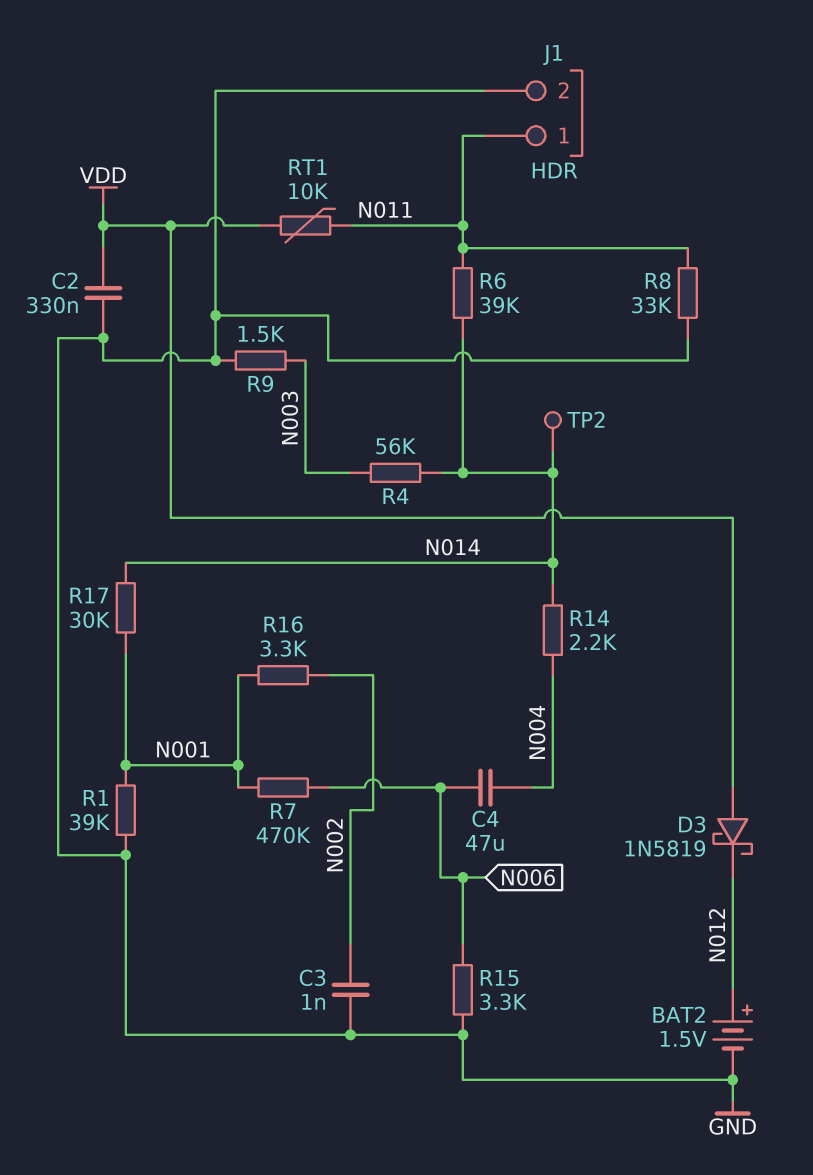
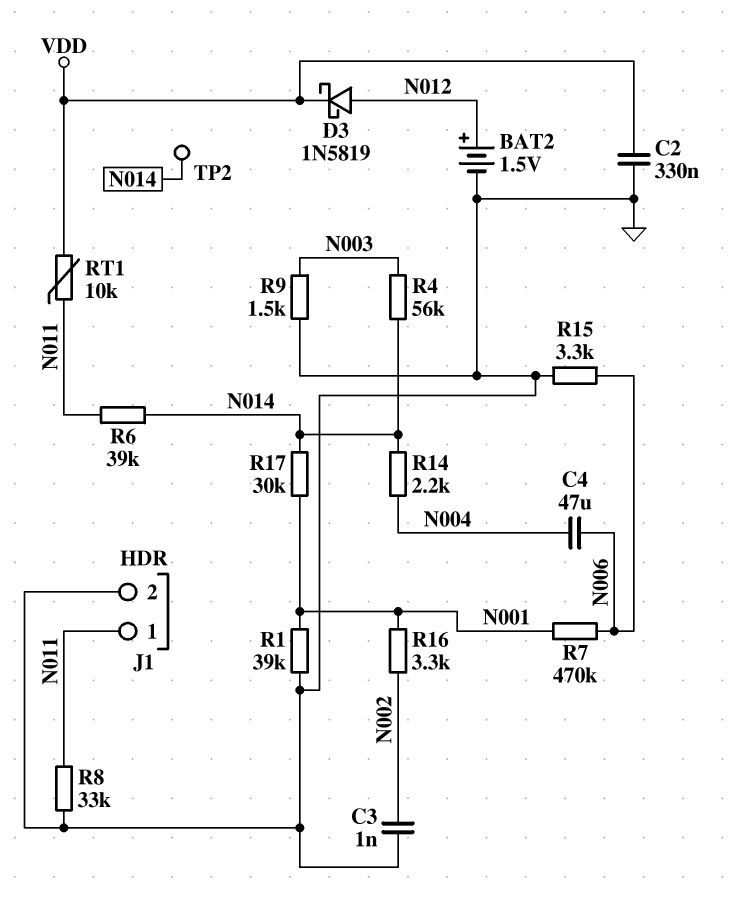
D3: schottky 1N5819 (A VDD, K N012) -> schottky 1N5819 (A N012, K VDD)

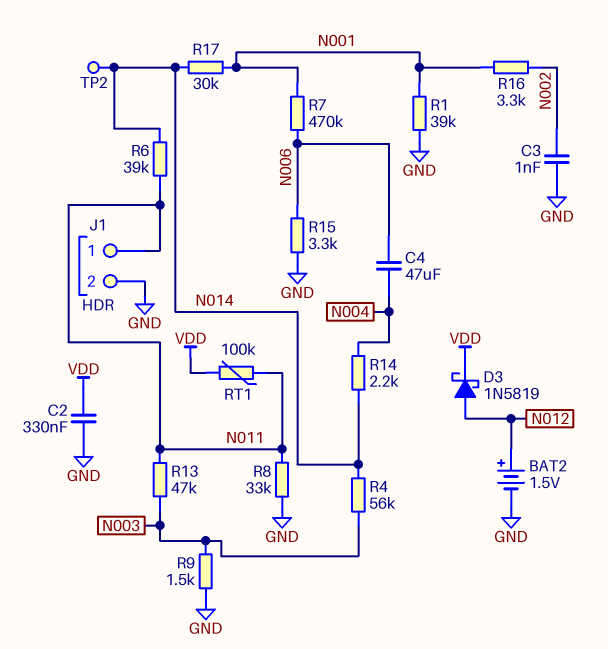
R13: none -> 47k (N003, N011)
RT1: 10k (N011, VDD) -> 100k (N011, VDD)

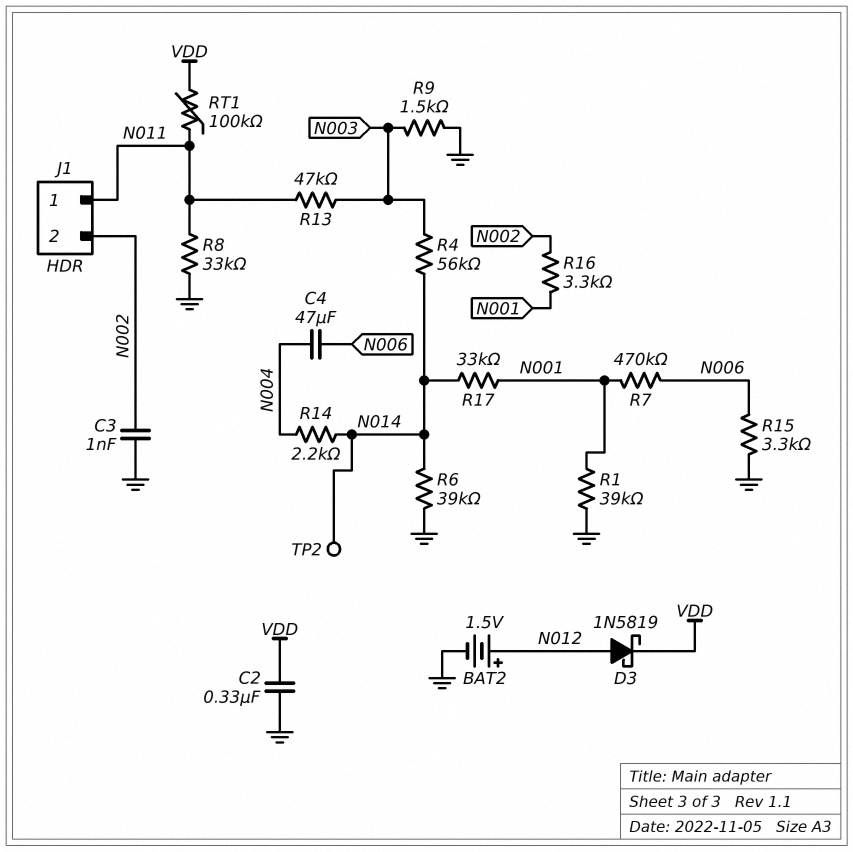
J1 pin 2: GND -> N002
R6: 39k (N011, N014) -> 39k (GND, N014)
R17: 30k (N001, N014) -> 33k (N001, N014)

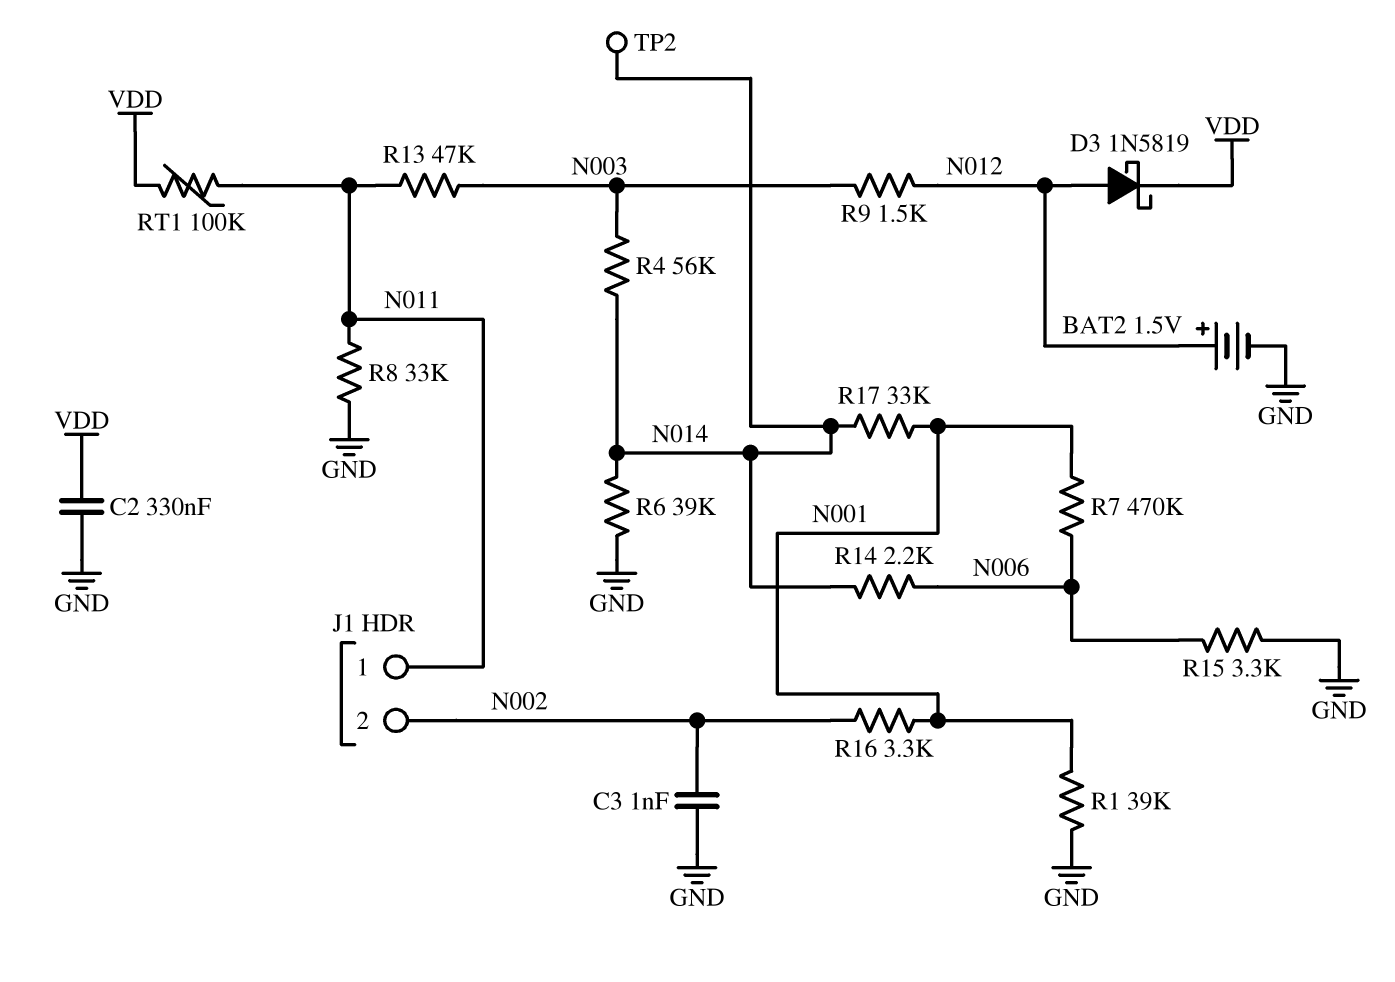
C4: 47uF (N004, N006) -> none
R9: 1.5k (GND, N003) -> 1.5k (N003, N012)
R14: 2.2k (N004, N014) -> 2.2k (N006, N014)

